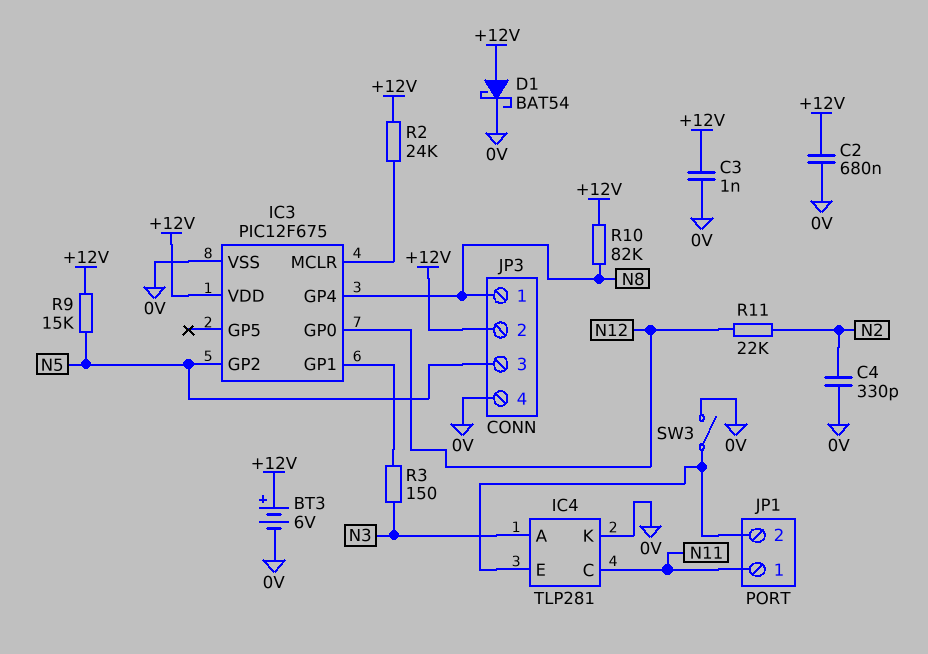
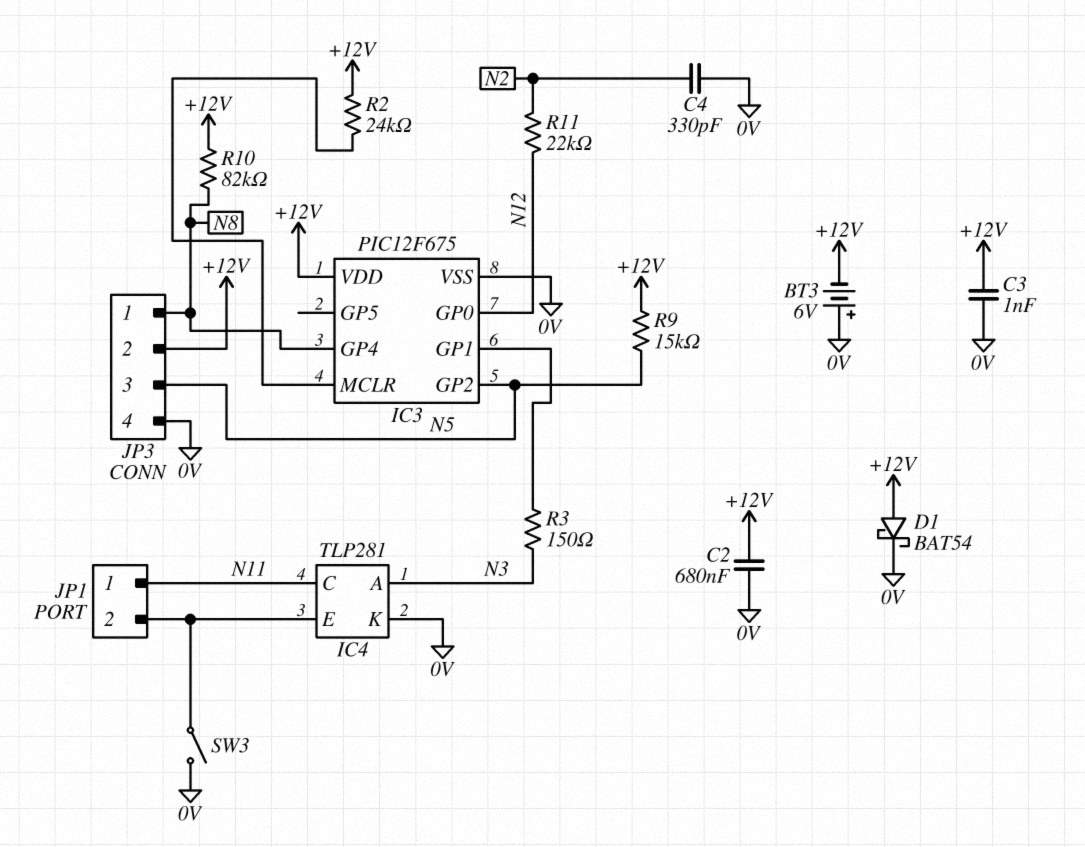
BT3: 6V (plus +12V, minus 0V) -> 6V (plus 0V, minus +12V)

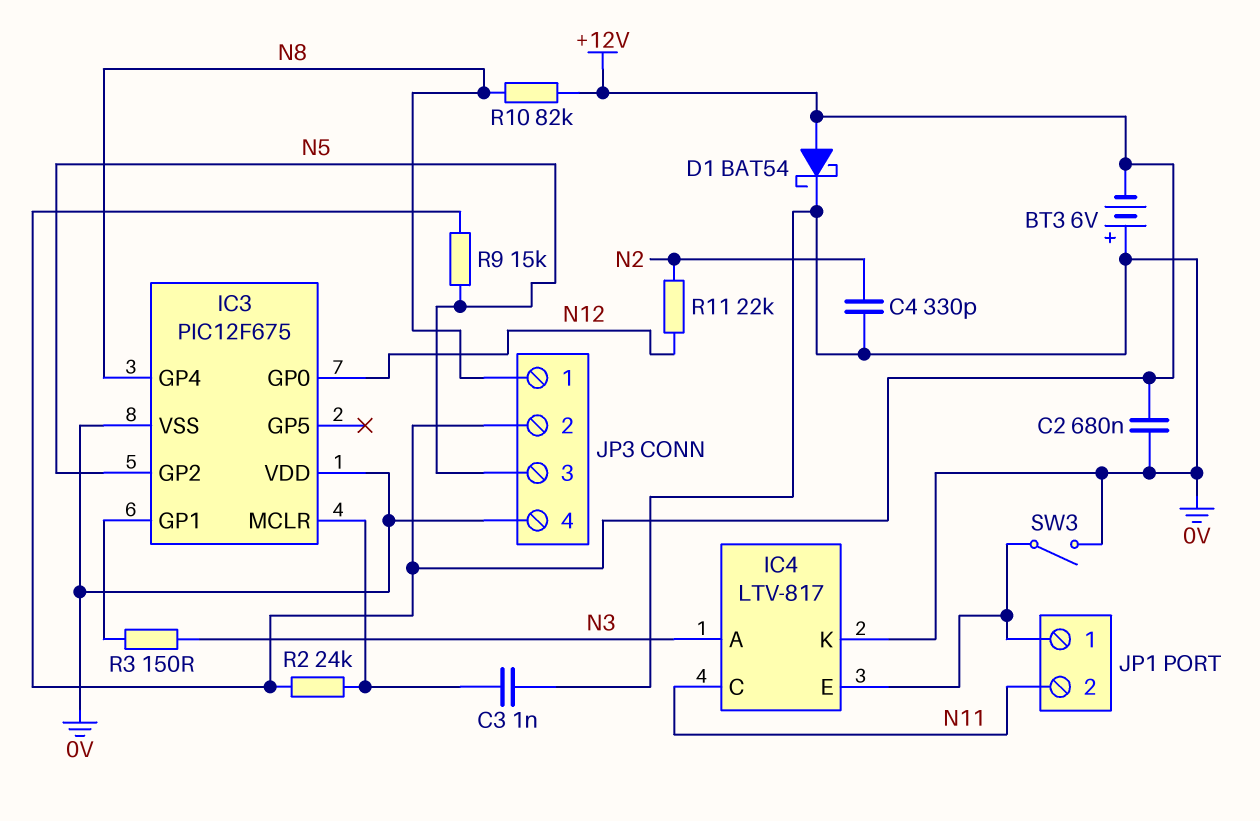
C3: 1nF (+12V, 0V) -> 1nF (0V, IC3/MCLR)
IC3 pin VDD: +12V -> 0V
IC4: TLP281 -> LTV-817
JP1 pin 1: N11 -> IC4/E
JP1 pin 2: IC4/E -> N11

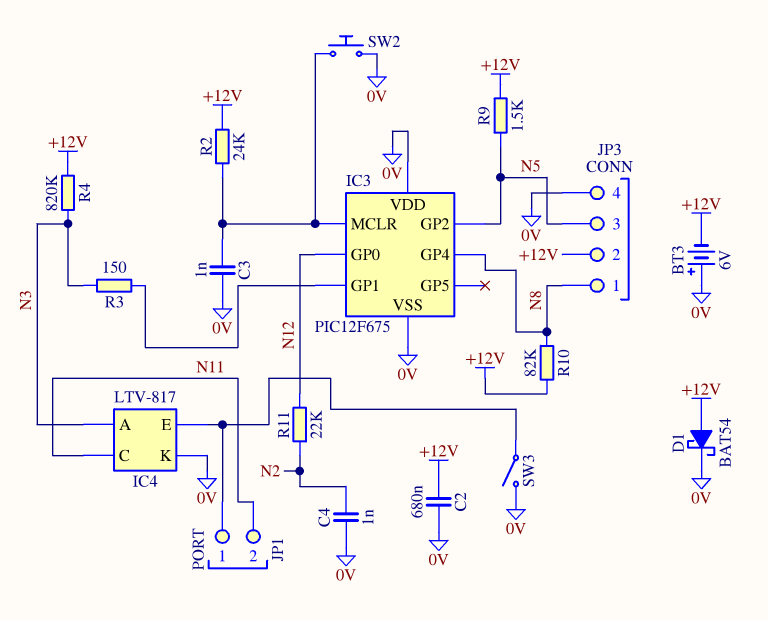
C4: 330pF (0V, N2) -> 1nF (0V, N2)
R4: none -> 820k (+12V, N3)
R9: 15k (+12V, N5) -> 1.5k (+12V, N5)
SW2: none -> button (0V, IC3/MCLR)

